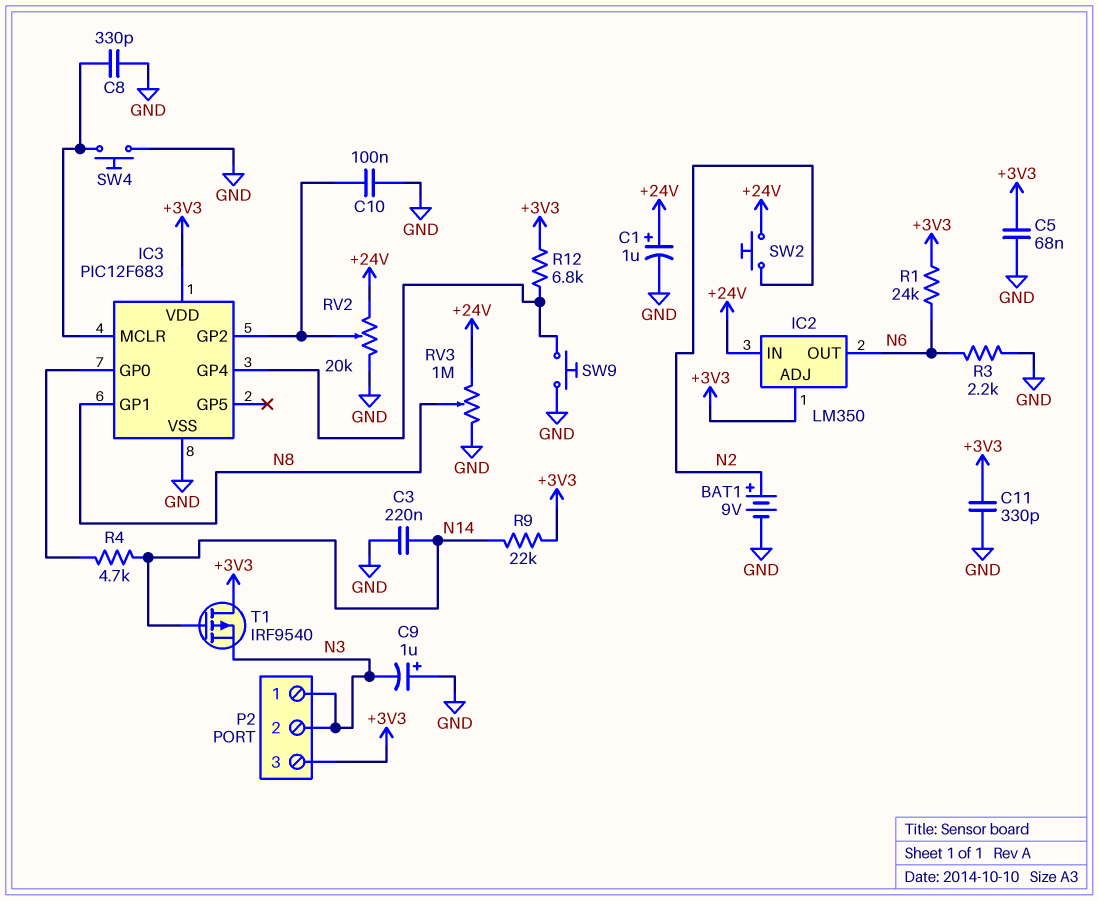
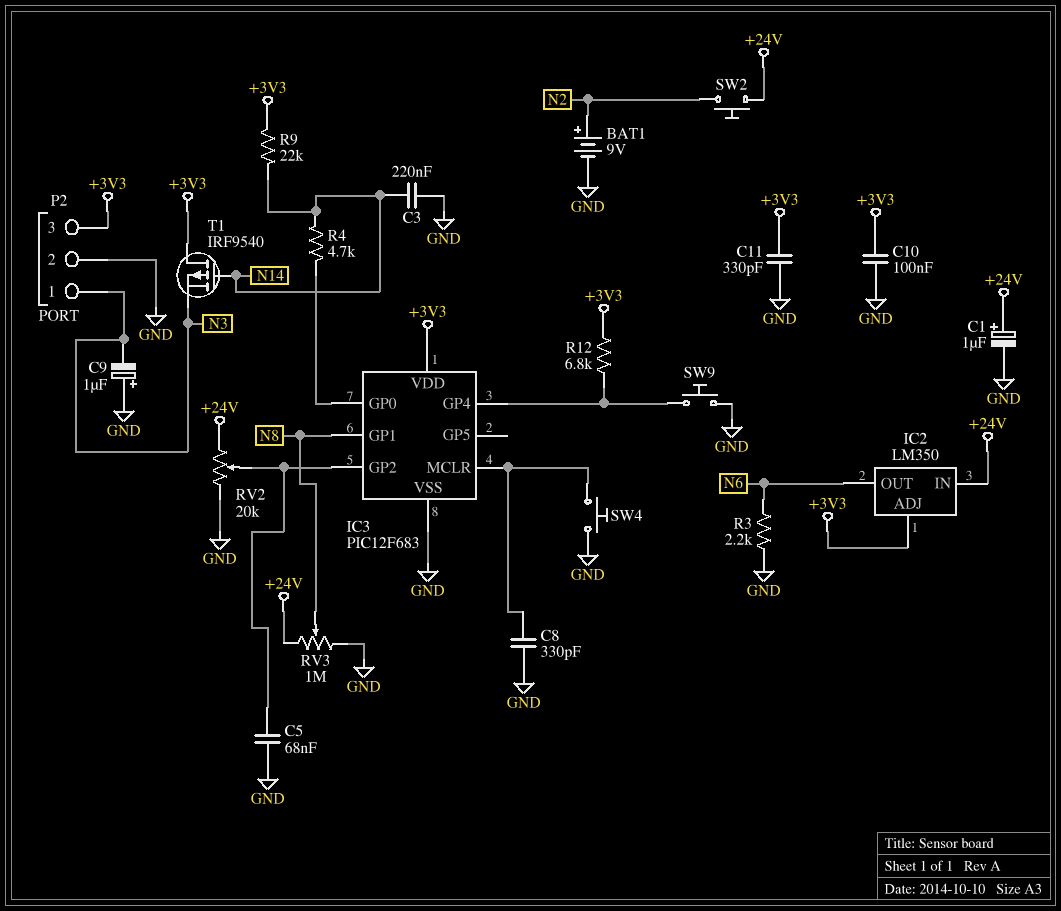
C5: 68nF (+3V3, GND) -> 68nF (GND, IC3/GP2)
C10: 100nF (GND, IC3/GP2) -> 100nF (+3V3, GND)
P2 pin 2: N3 -> GND
R1: 24k (+3V3, N6) -> none

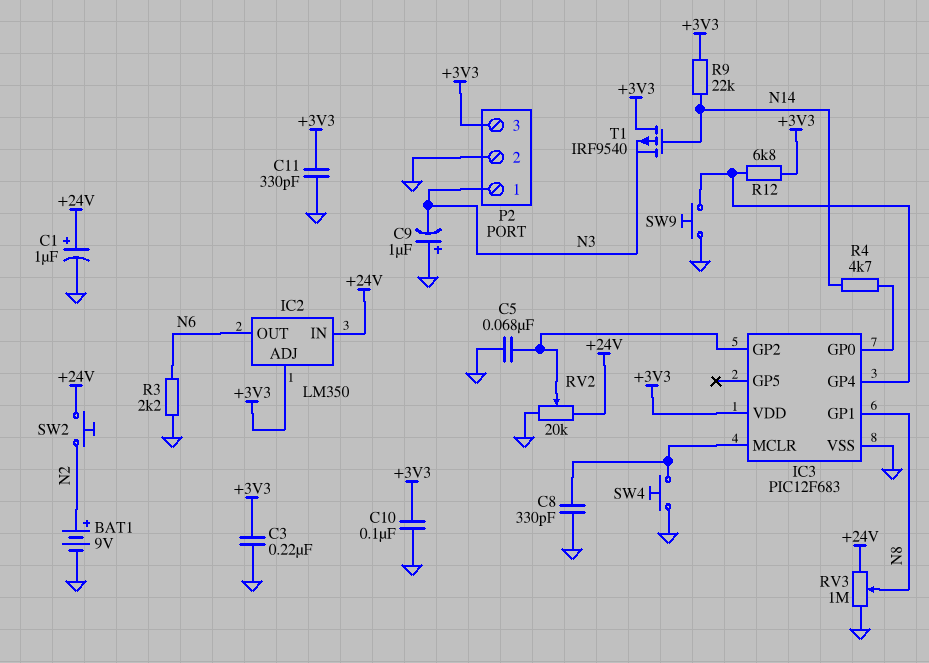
C3: 220nF (GND, N14) -> 220nF (+3V3, GND)

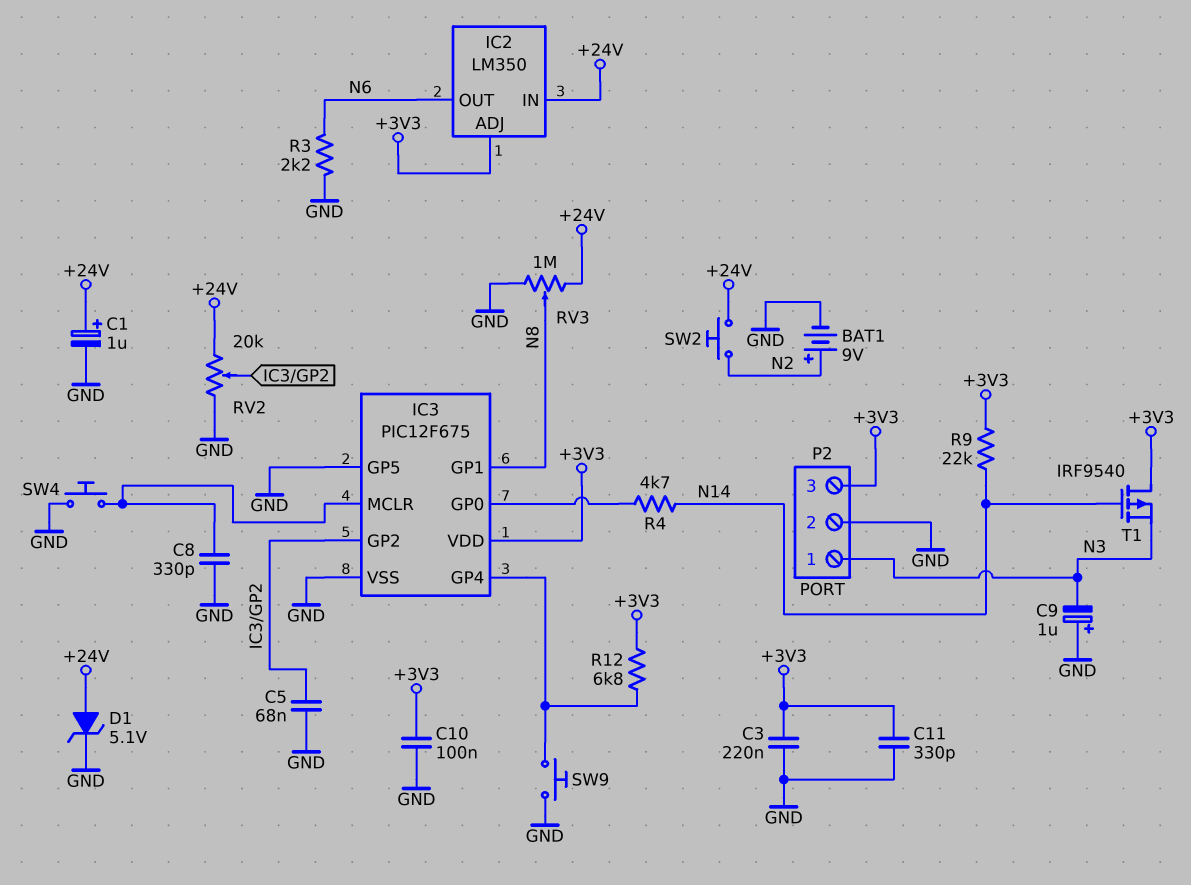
D1: none -> zener 5.1V (A +24V, K GND)
IC3: PIC12F683 -> PIC12F675
IC3 pin GP5: none -> GND

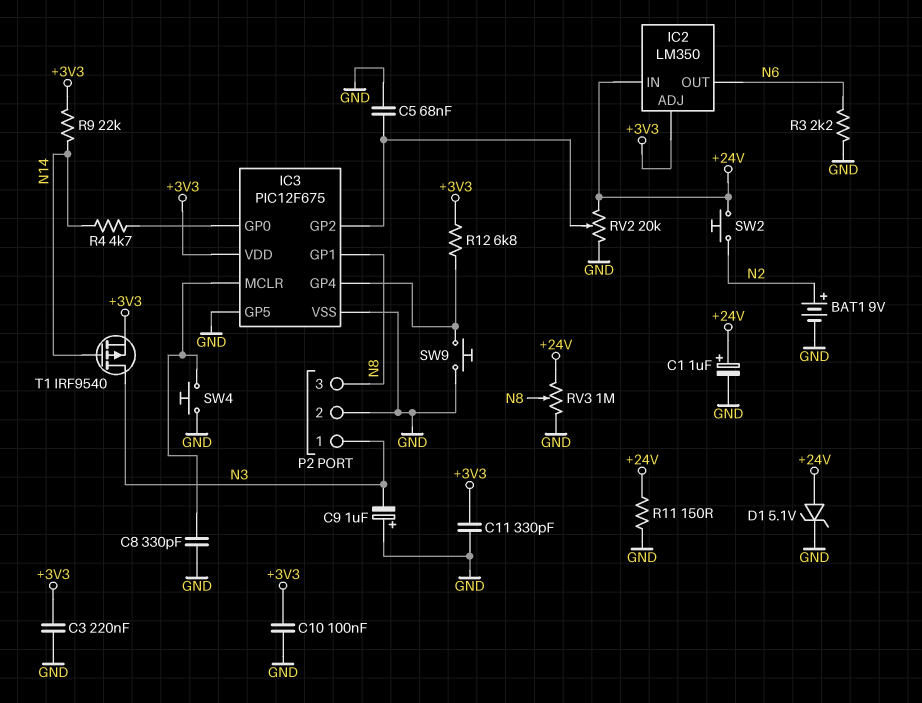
P2 pin 3: +3V3 -> N8
R11: none -> 150 (+24V, GND)
T1: PMOS IRF9540 (G N14, D +3V3, S N3) -> PMOS IRF9540 (G N14, D N3, S +3V3)

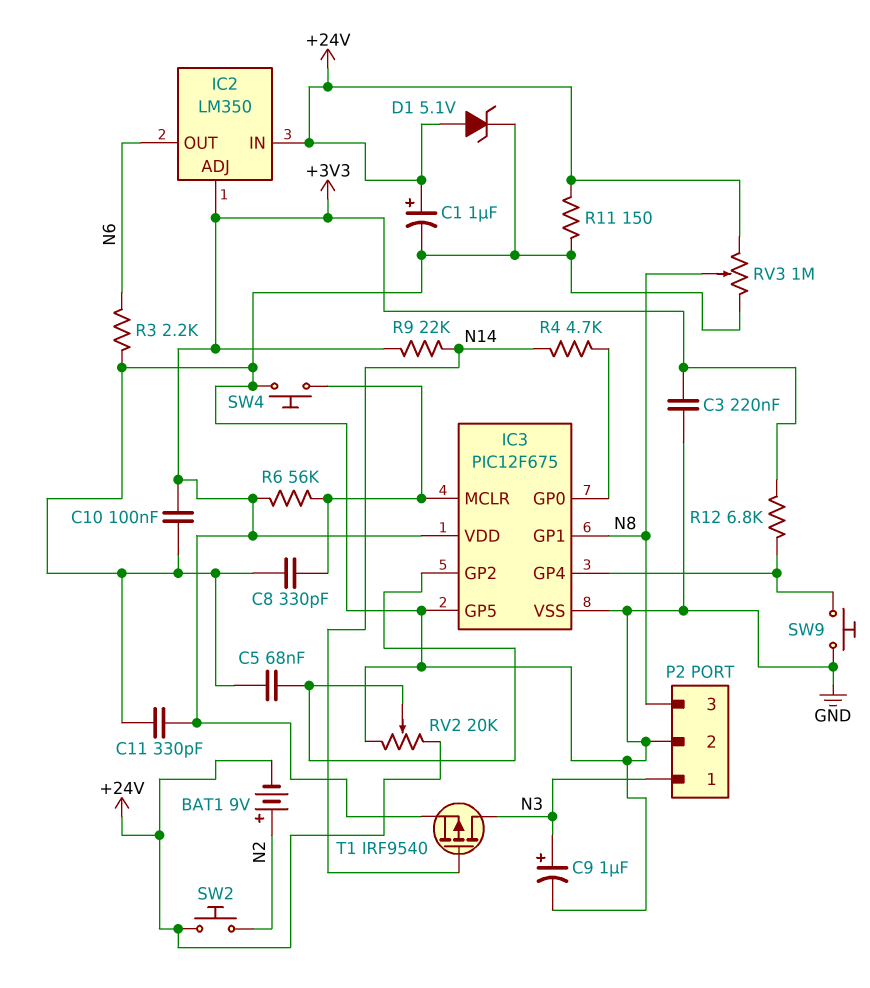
BAT1: 9V (plus N2, minus GND) -> 9V (plus N2, minus +24V)
C9: 1uF (plus GND, minus N3) -> 1uF (plus N3, minus GND)
R6: none -> 56k (+3V3, IC3/MCLR)

